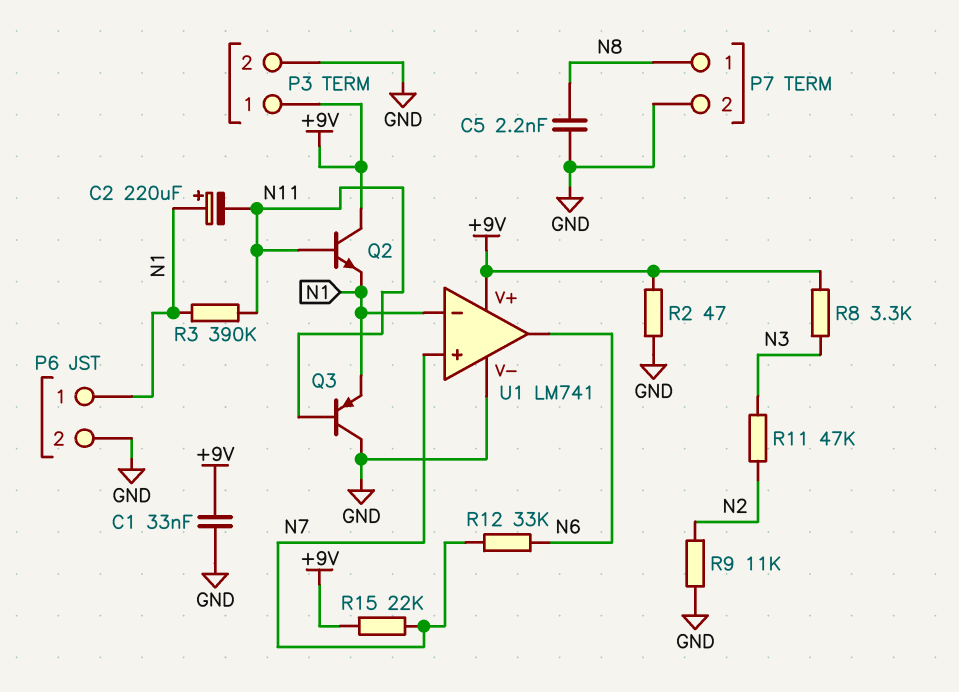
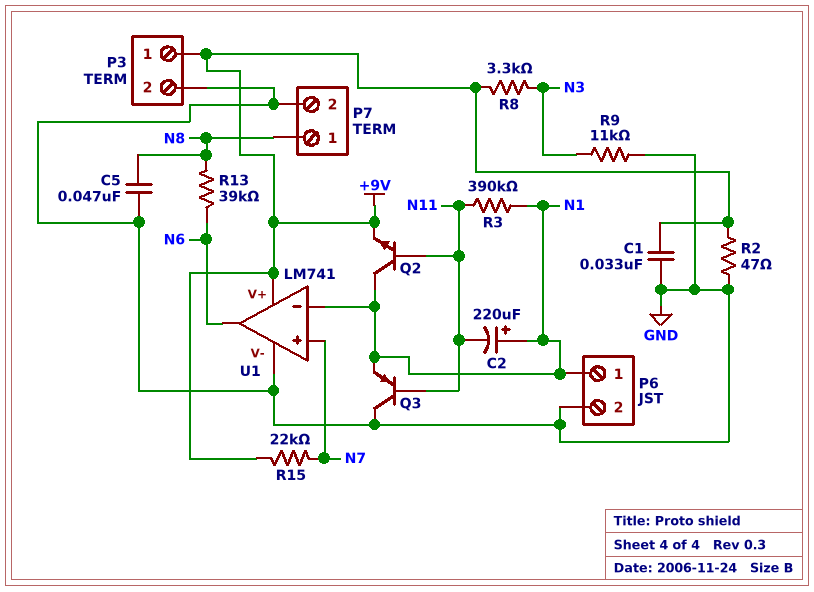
C5: 2.2nF (GND, N8) -> 47nF (GND, N8)
Q2: NPN (B N11, C +9V, E N1) -> NPN (B N11, C N1, E +9V)
R9: 11k (GND, N2) -> 11k (GND, N3)
R11: 47k (N2, N3) -> none
R12: 33k (N6, N7) -> none
R13: none -> 39k (N6, N8)

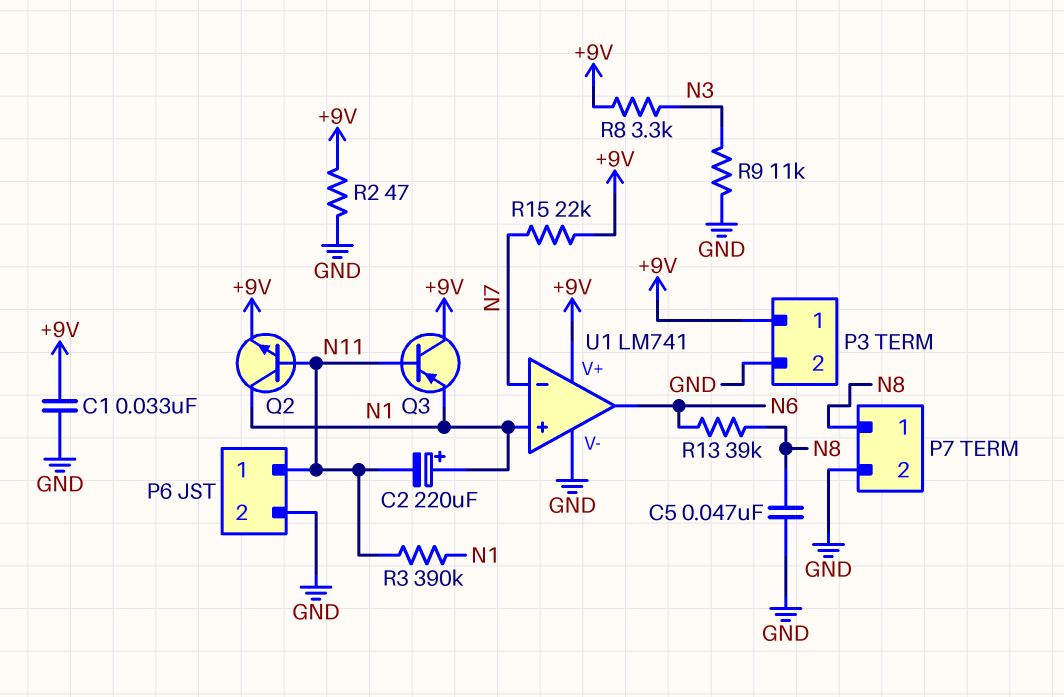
P6 pin 1: N1 -> N11
Q3: PNP (B N11, C GND, E N1) -> PNP (B N11, C +9V, E N1)
U1 pin in+: N7 -> N1
U1 pin in-: N1 -> N7

